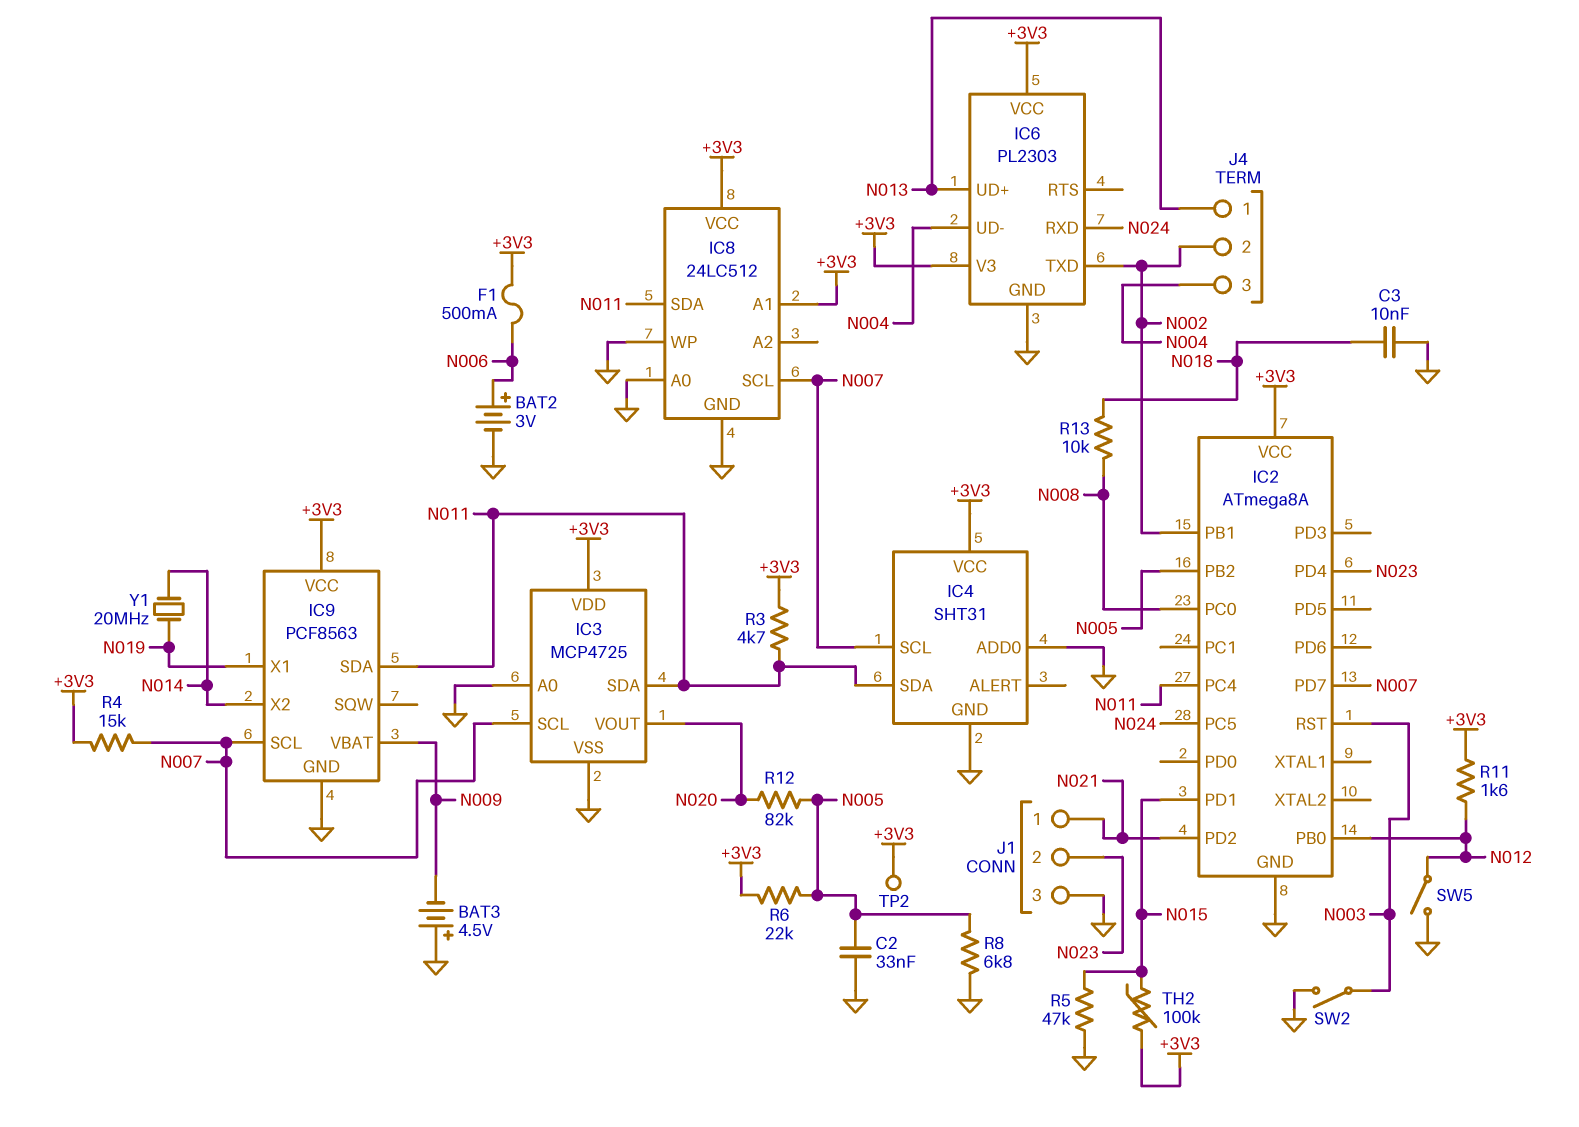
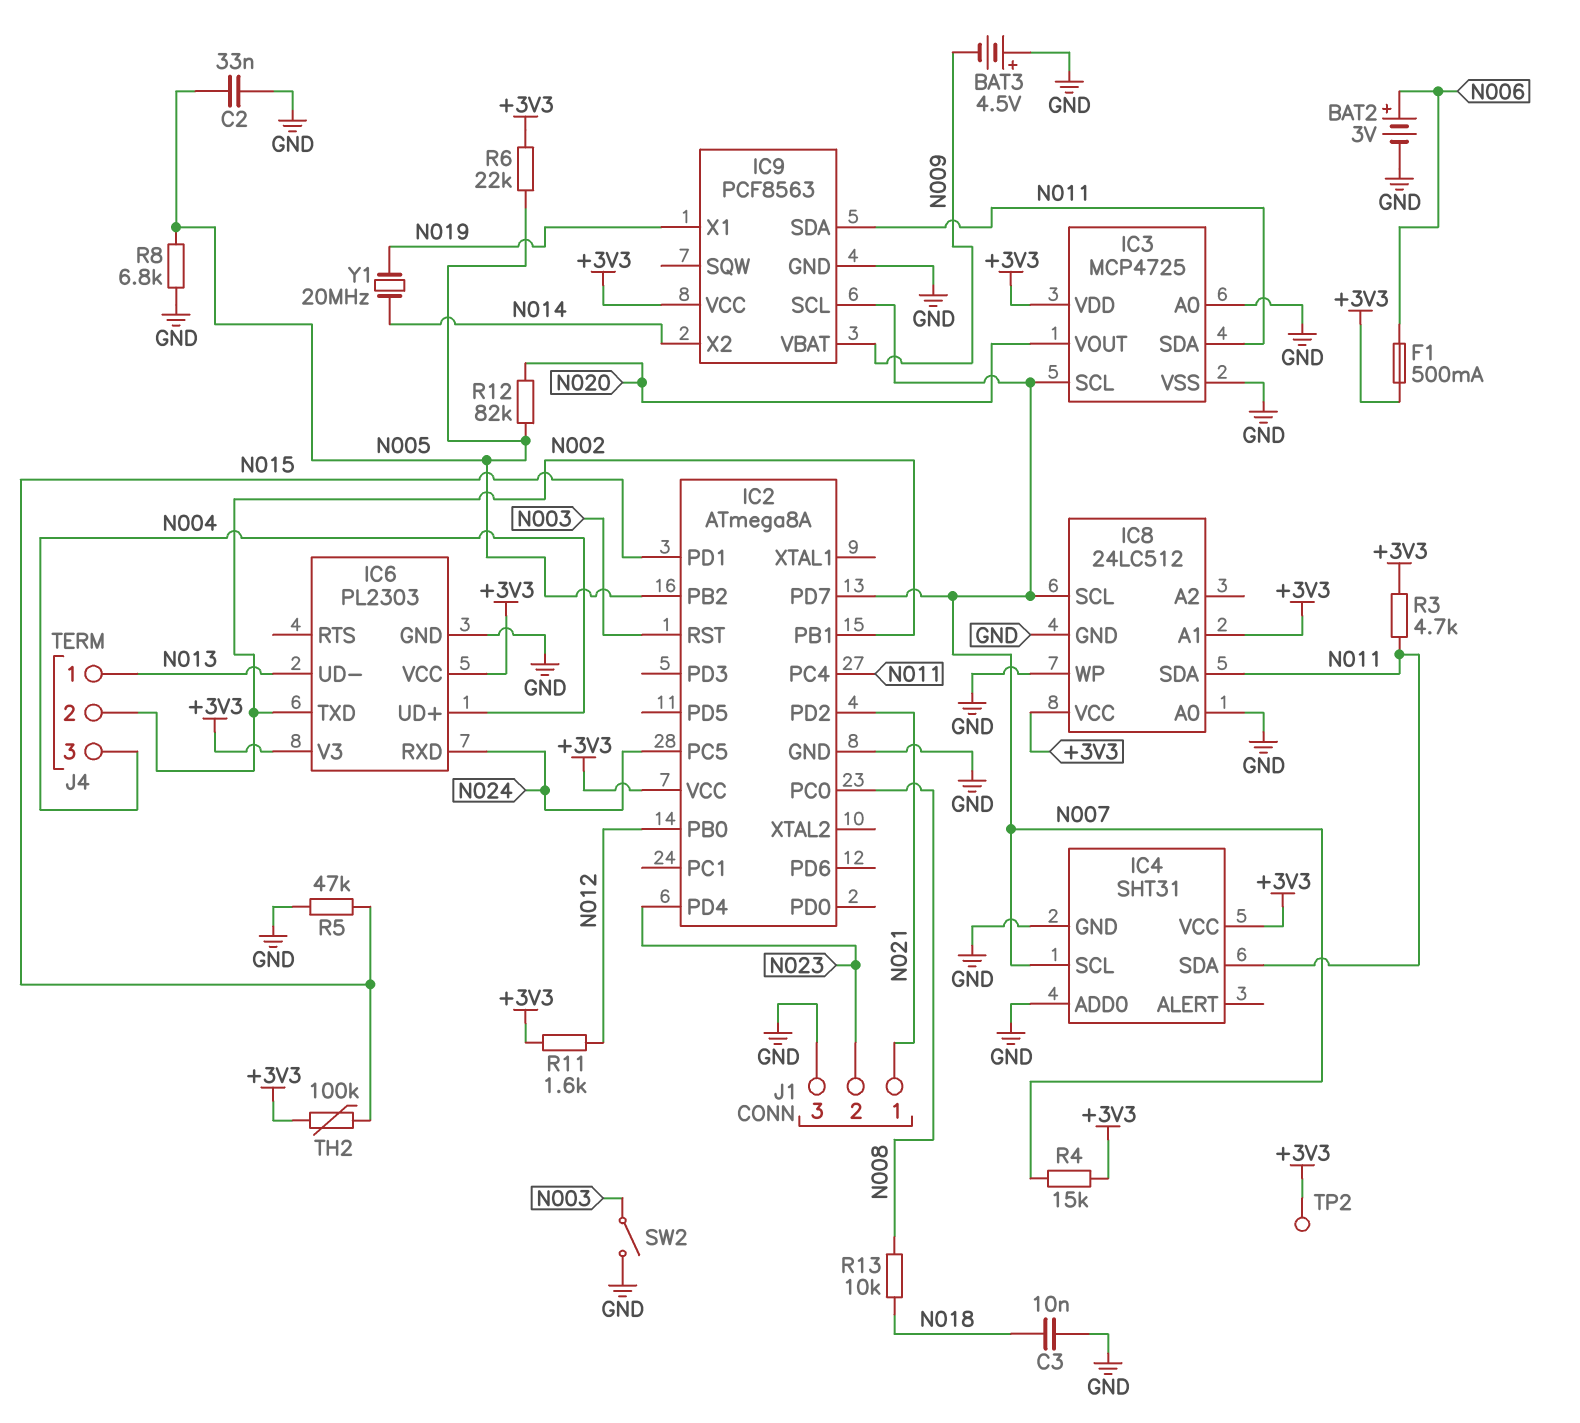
IC6 pin UD+: N013 -> N004
IC6 pin UD-: N004 -> N013
SW5: switch (GND, N012) -> none

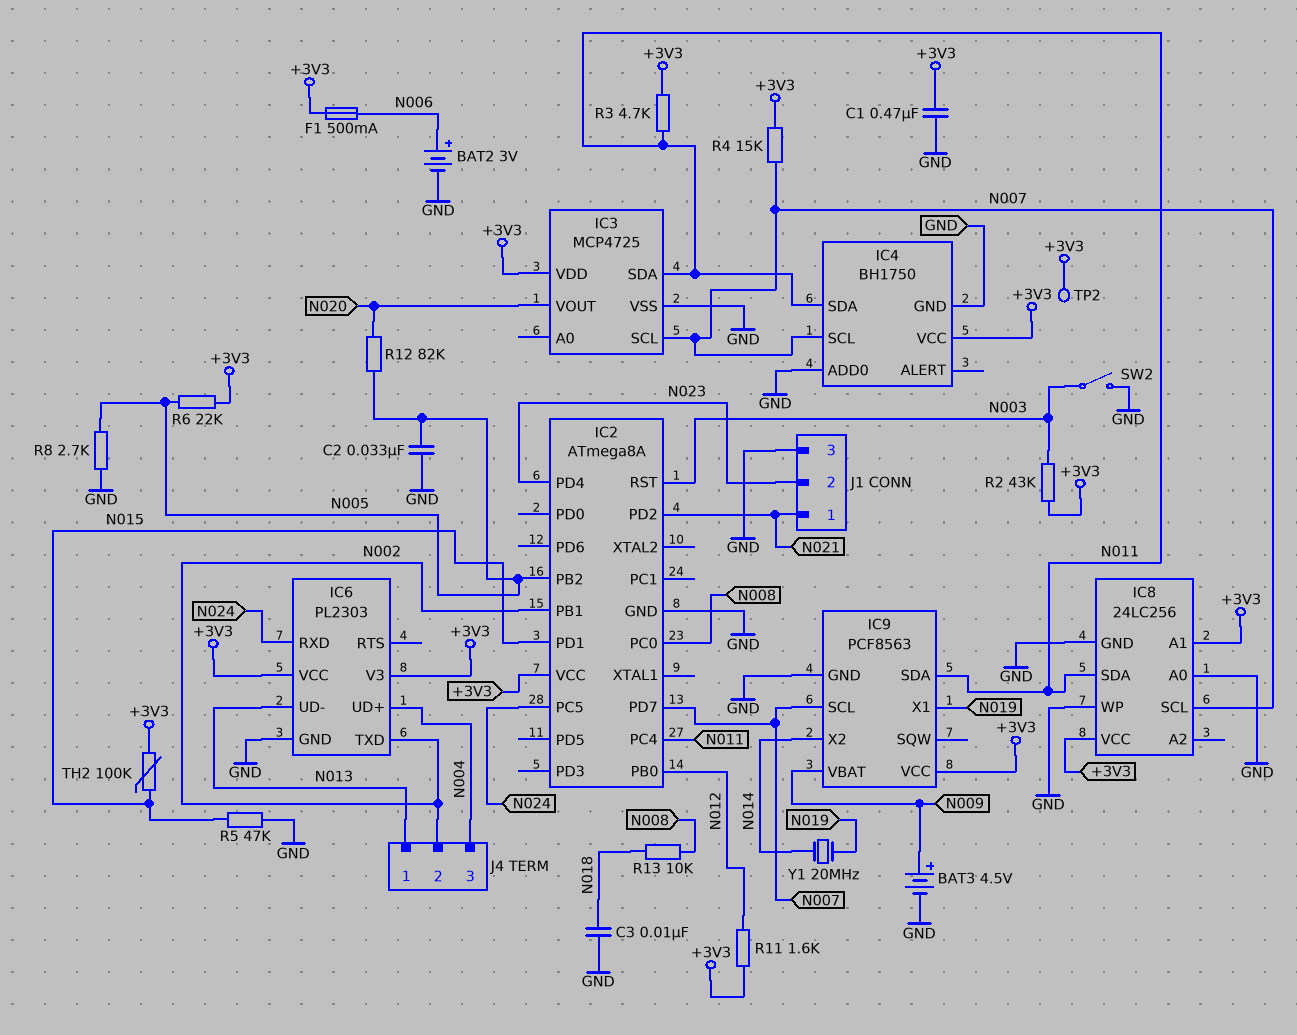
BAT3: 4.5V (plus GND, minus N009) -> 4.5V (plus N009, minus GND)
C1: none -> 470nF (+3V3, GND)
IC3 pin A0: GND -> none
IC4: SHT31 -> BH1750
IC8: 24LC512 -> 24LC256
R2: none -> 43k (+3V3, N003)
R8: 6.8k (GND, N005) -> 2.7k (GND, N005)

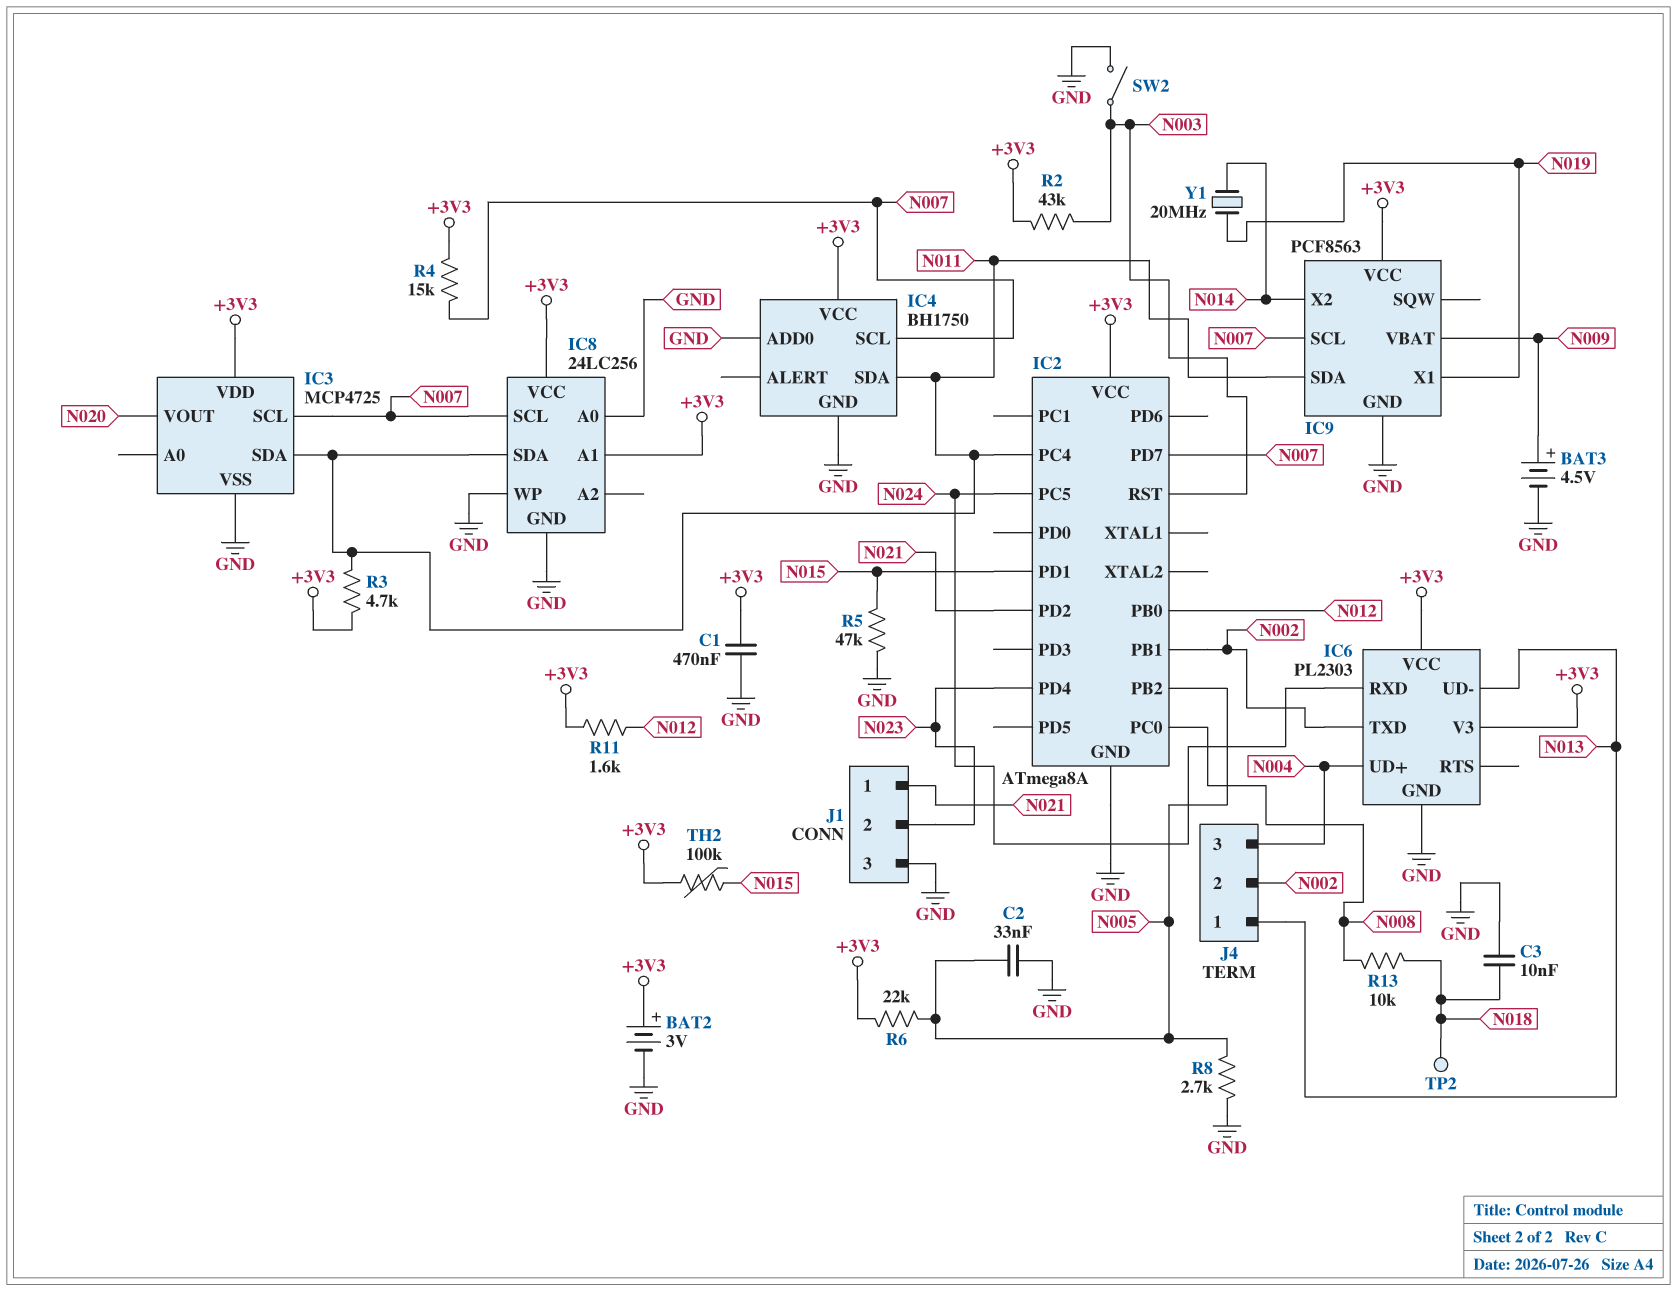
BAT2: 3V (plus N006, minus GND) -> 3V (plus +3V3, minus GND)
F1: 500mA (+3V3, N006) -> none
R12: 82k (N005, N020) -> none
TP2: test point (+3V3) -> test point (N018)

